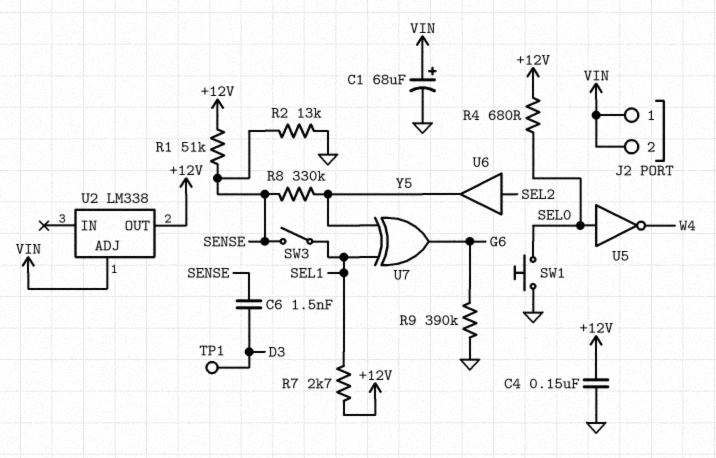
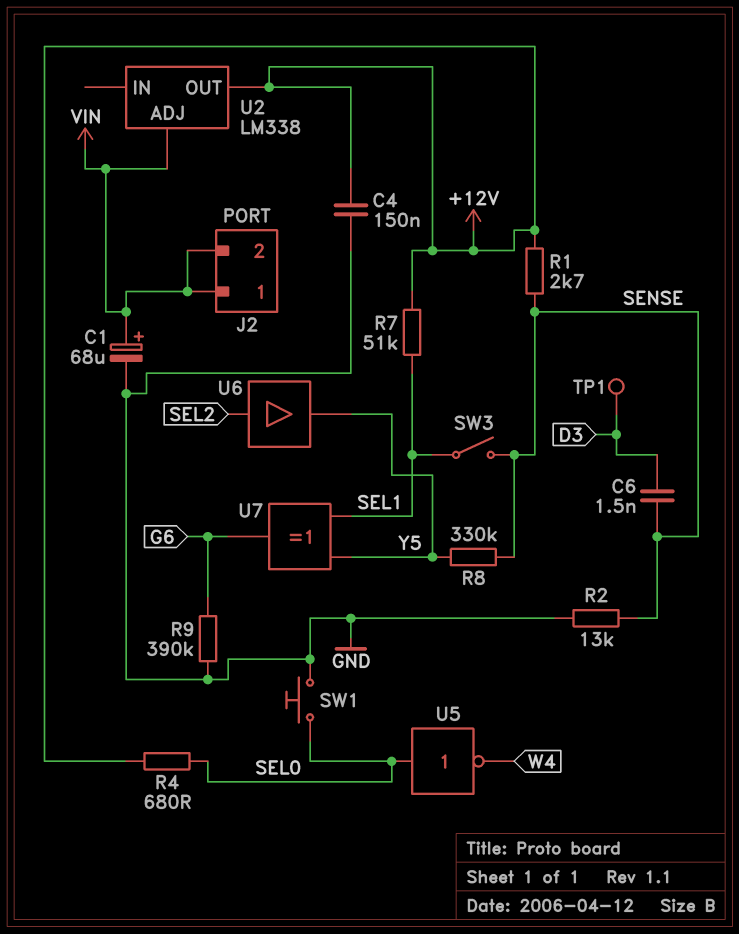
R1: 51k (+12V, SENSE) -> 2.7k (+12V, SENSE)
R7: 2.7k (+12V, SEL1) -> 51k (+12V, SEL1)

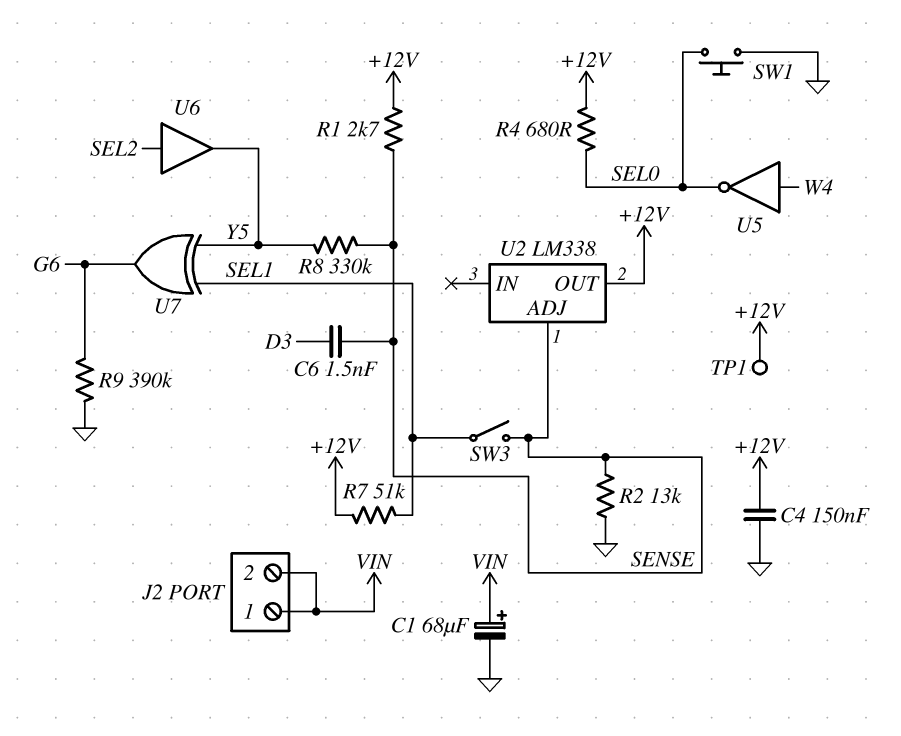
TP1: test point (D3) -> test point (+12V)
U2 pin ADJ: VIN -> SENSE
U5: NOT (in SEL0, out W4) -> NOT (in W4, out SEL0)

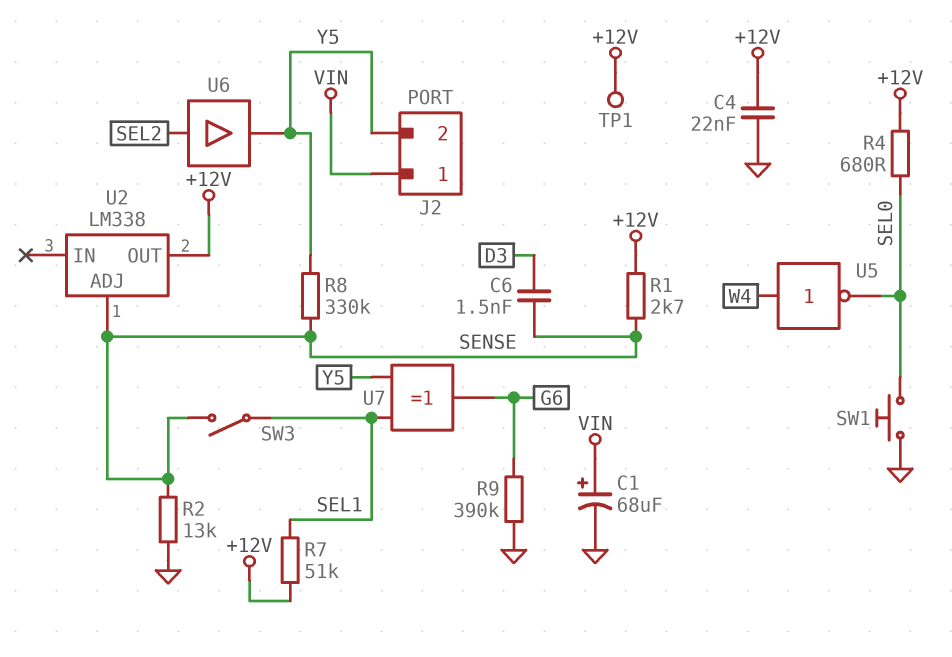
C4: 150nF (+12V, GND) -> 22nF (+12V, GND)
J2 pin 2: VIN -> Y5

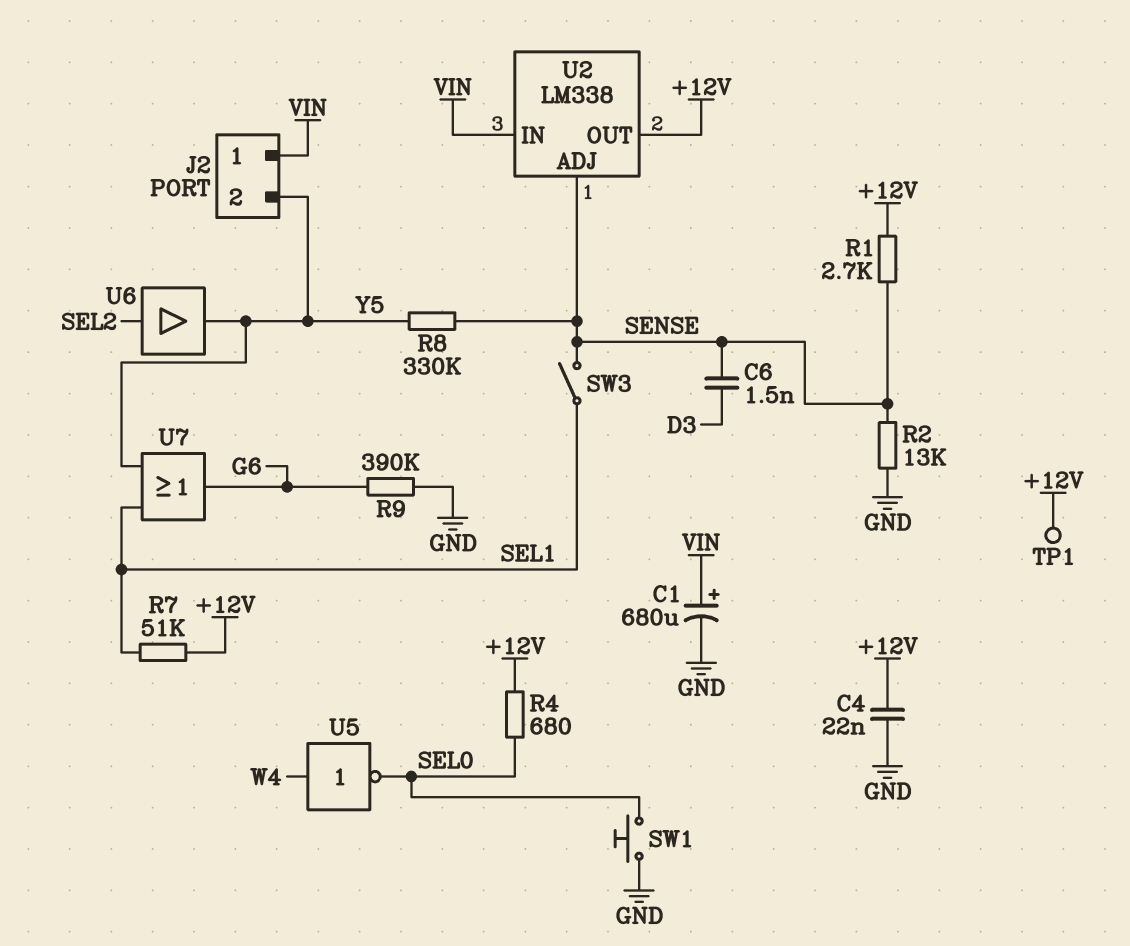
C1: 68uF (plus VIN, minus GND) -> 680uF (plus VIN, minus GND)
U2 pin IN: none -> VIN
U7: XOR (in SEL1, in Y5, out G6) -> OR (in SEL1, in Y5, out G6)

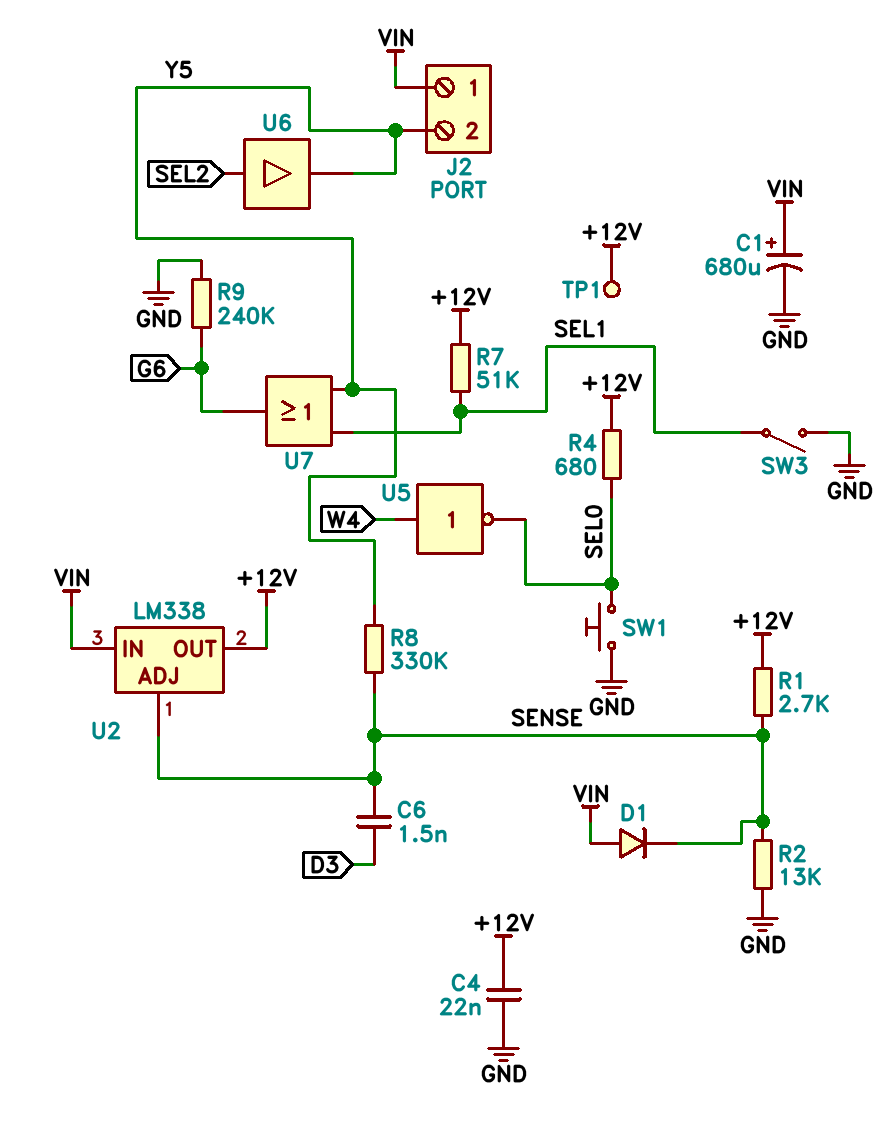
D1: none -> diode (A VIN, K SENSE)
R9: 390k (G6, GND) -> 240k (G6, GND)
SW3: switch (SEL1, SENSE) -> switch (GND, SEL1)

